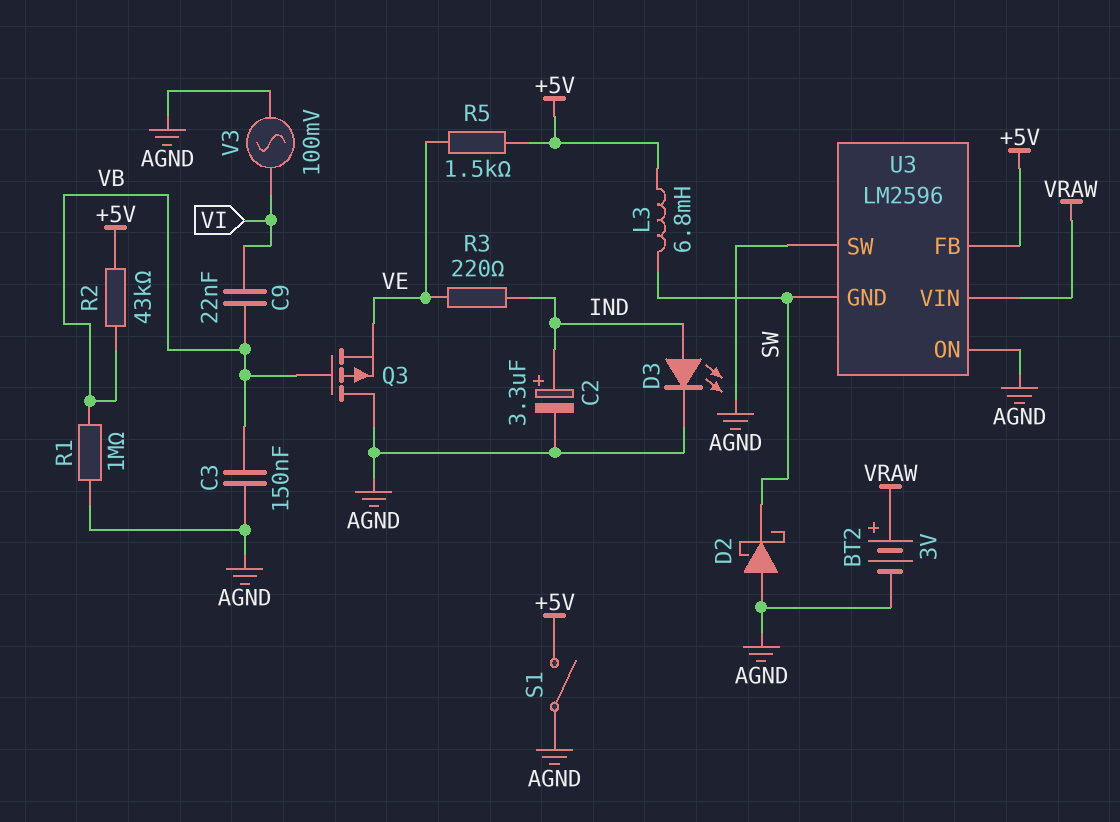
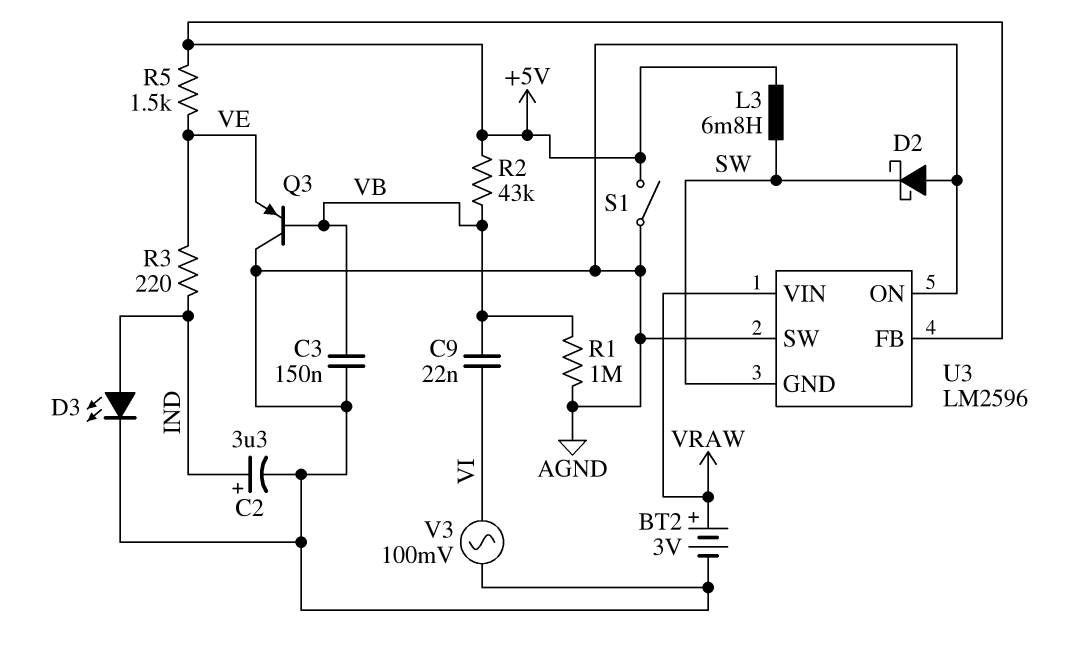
Q3: PMOS (G VB, D AGND, S VE) -> PNP (B VB, C AGND, E VE)

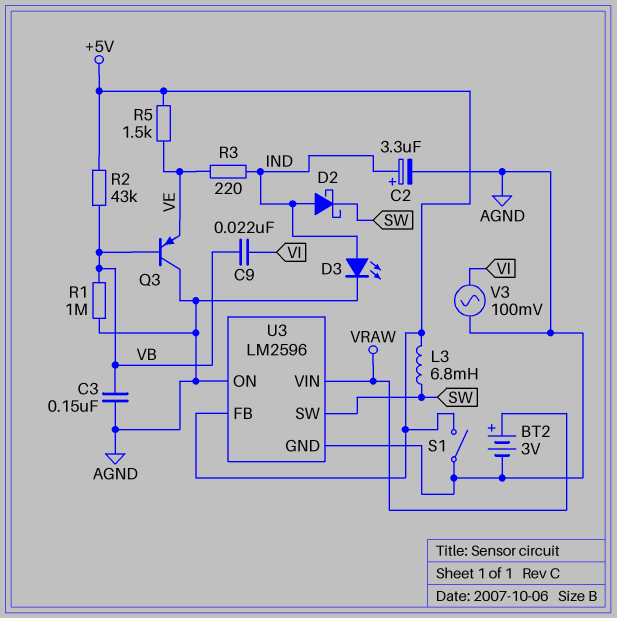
D2: schottky (A AGND, K SW) -> schottky (A IND, K SW)
U3 pin GND: SW -> AGND
U3 pin SW: AGND -> SW

